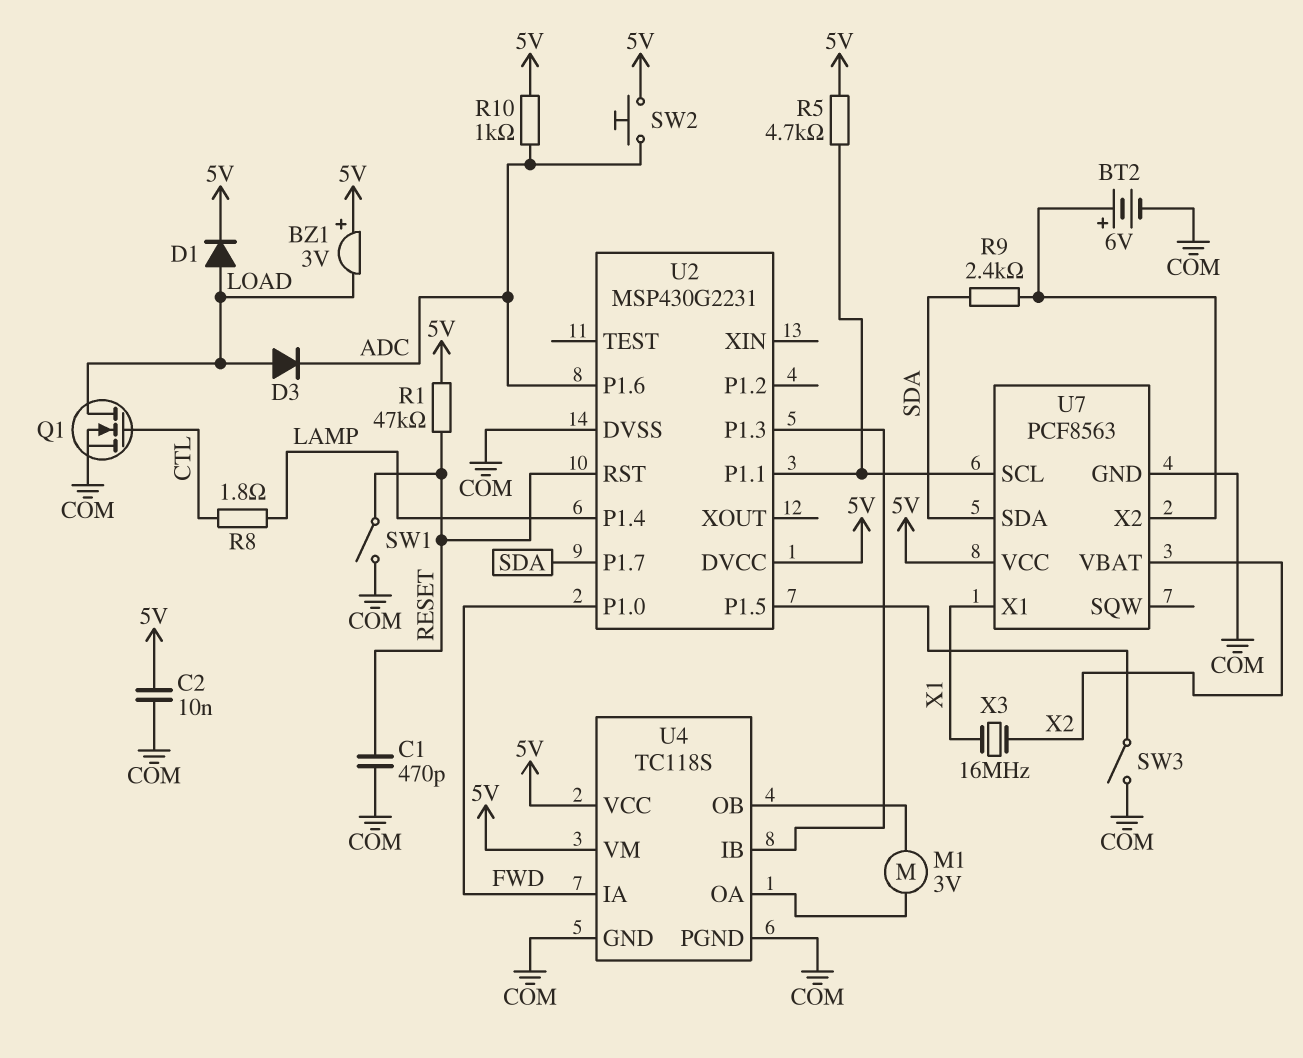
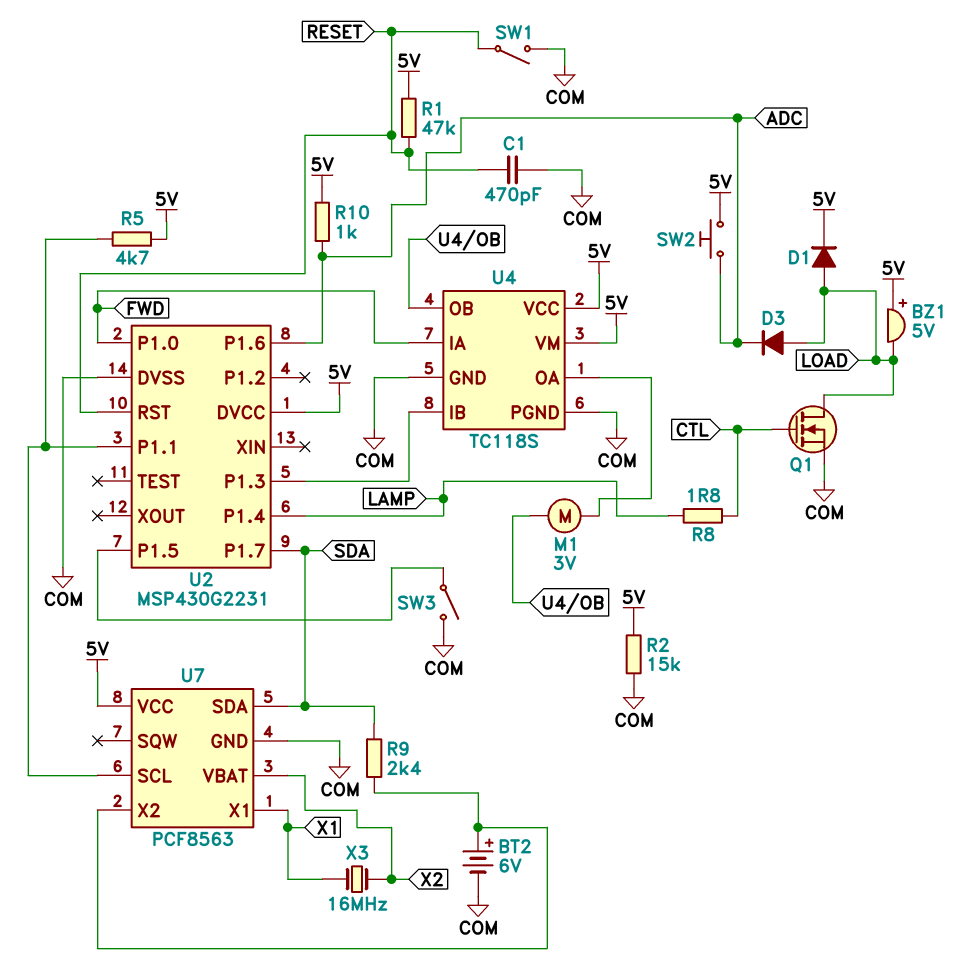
BZ1: buzzer 3V (plus 5V, minus LOAD) -> buzzer 5V (plus 5V, minus LOAD)
C2: 10nF (5V, COM) -> none
R2: none -> 15k (5V, COM)

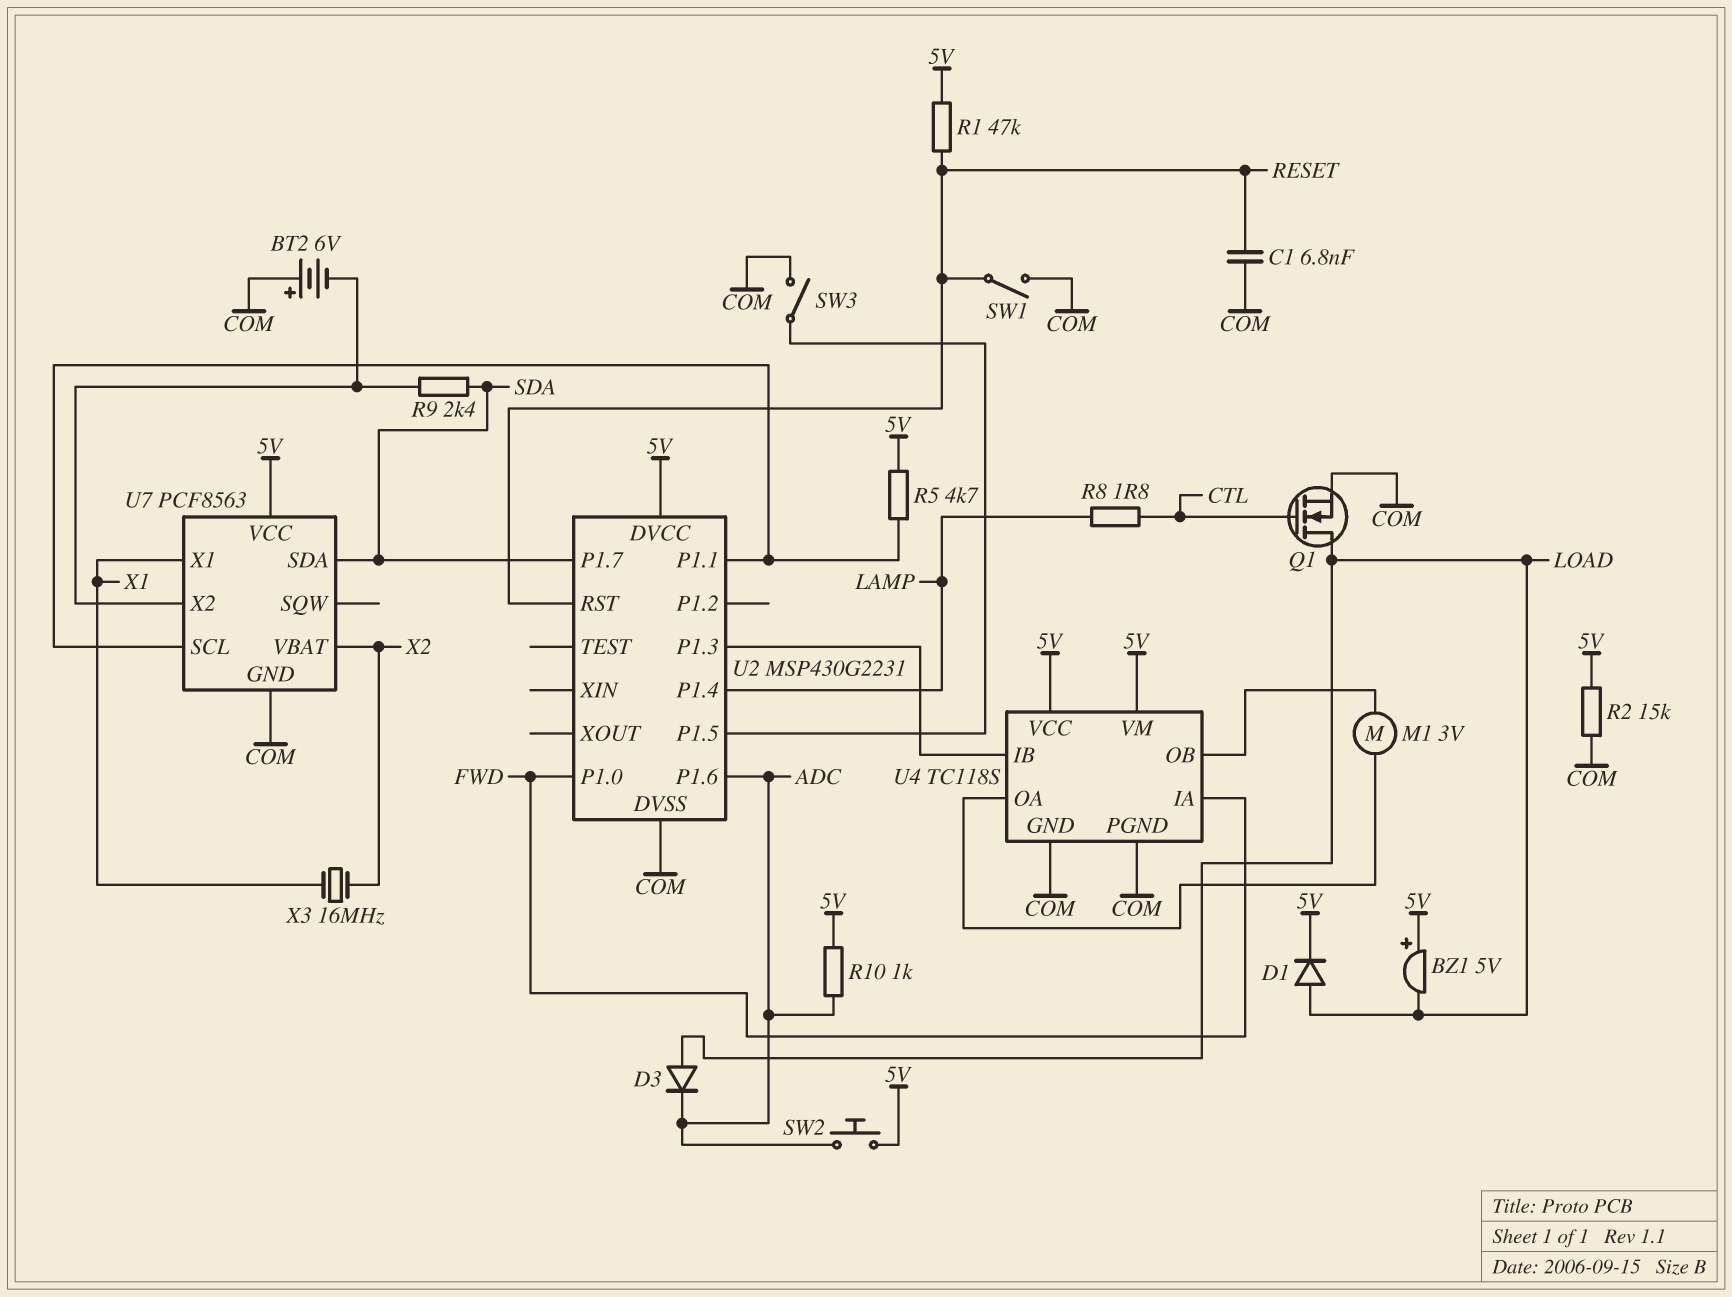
BT2: 6V (plus U7/X2, minus COM) -> 6V (plus COM, minus U7/X2)
C1: 470pF (COM, RESET) -> 6.8nF (COM, RESET)

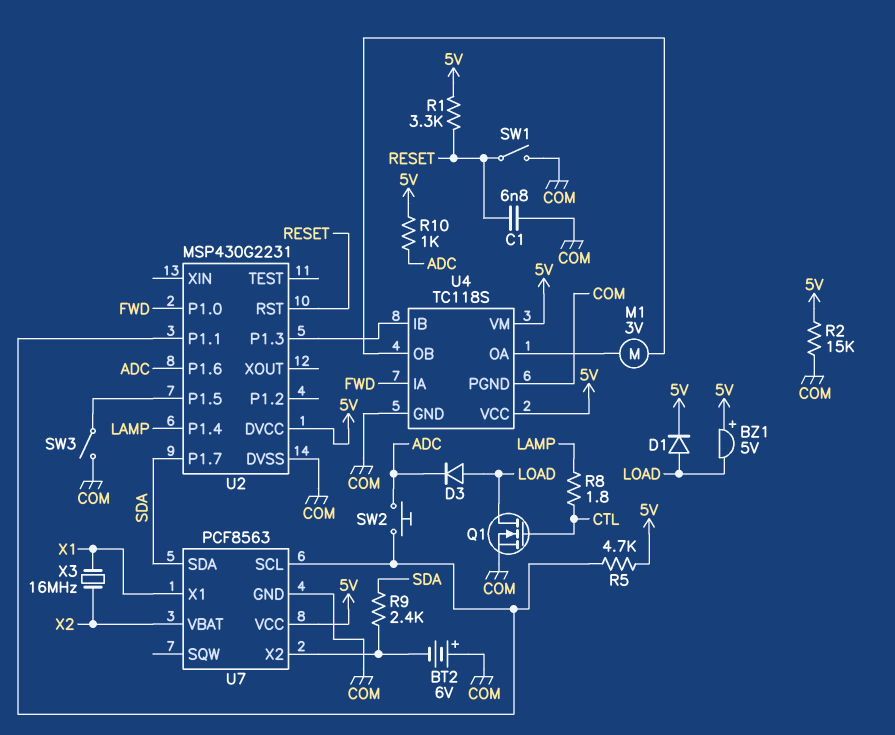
R1: 47k (5V, RESET) -> 3.3k (5V, RESET)
SW2: button (5V, ADC) -> button (ADC, U2/P1.1)

